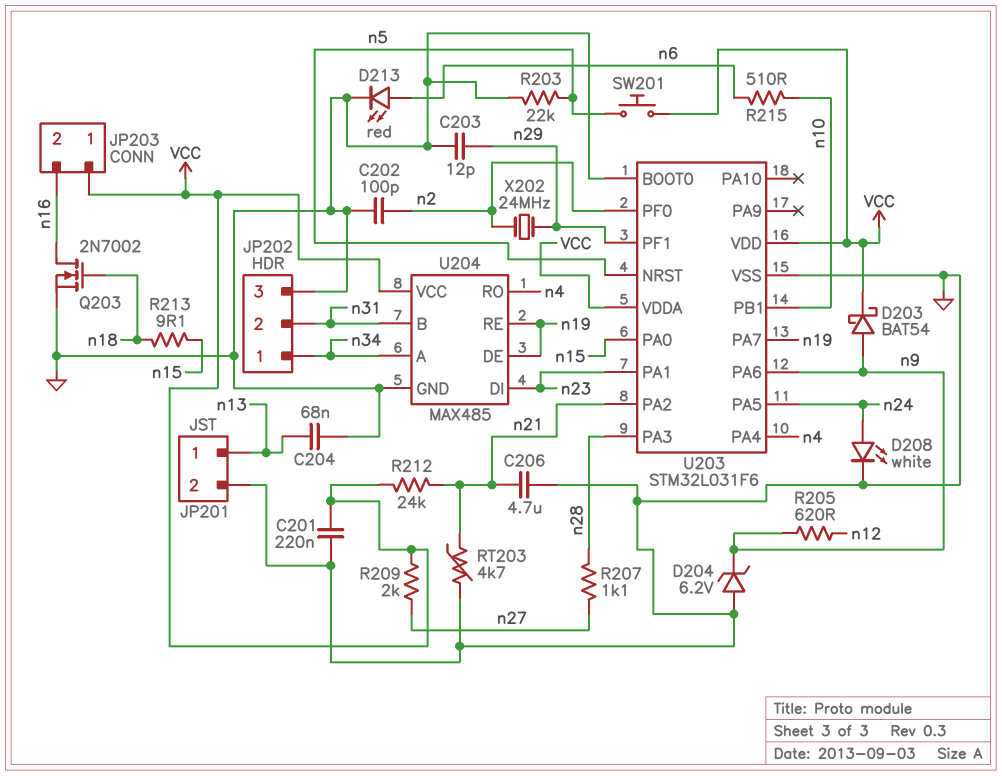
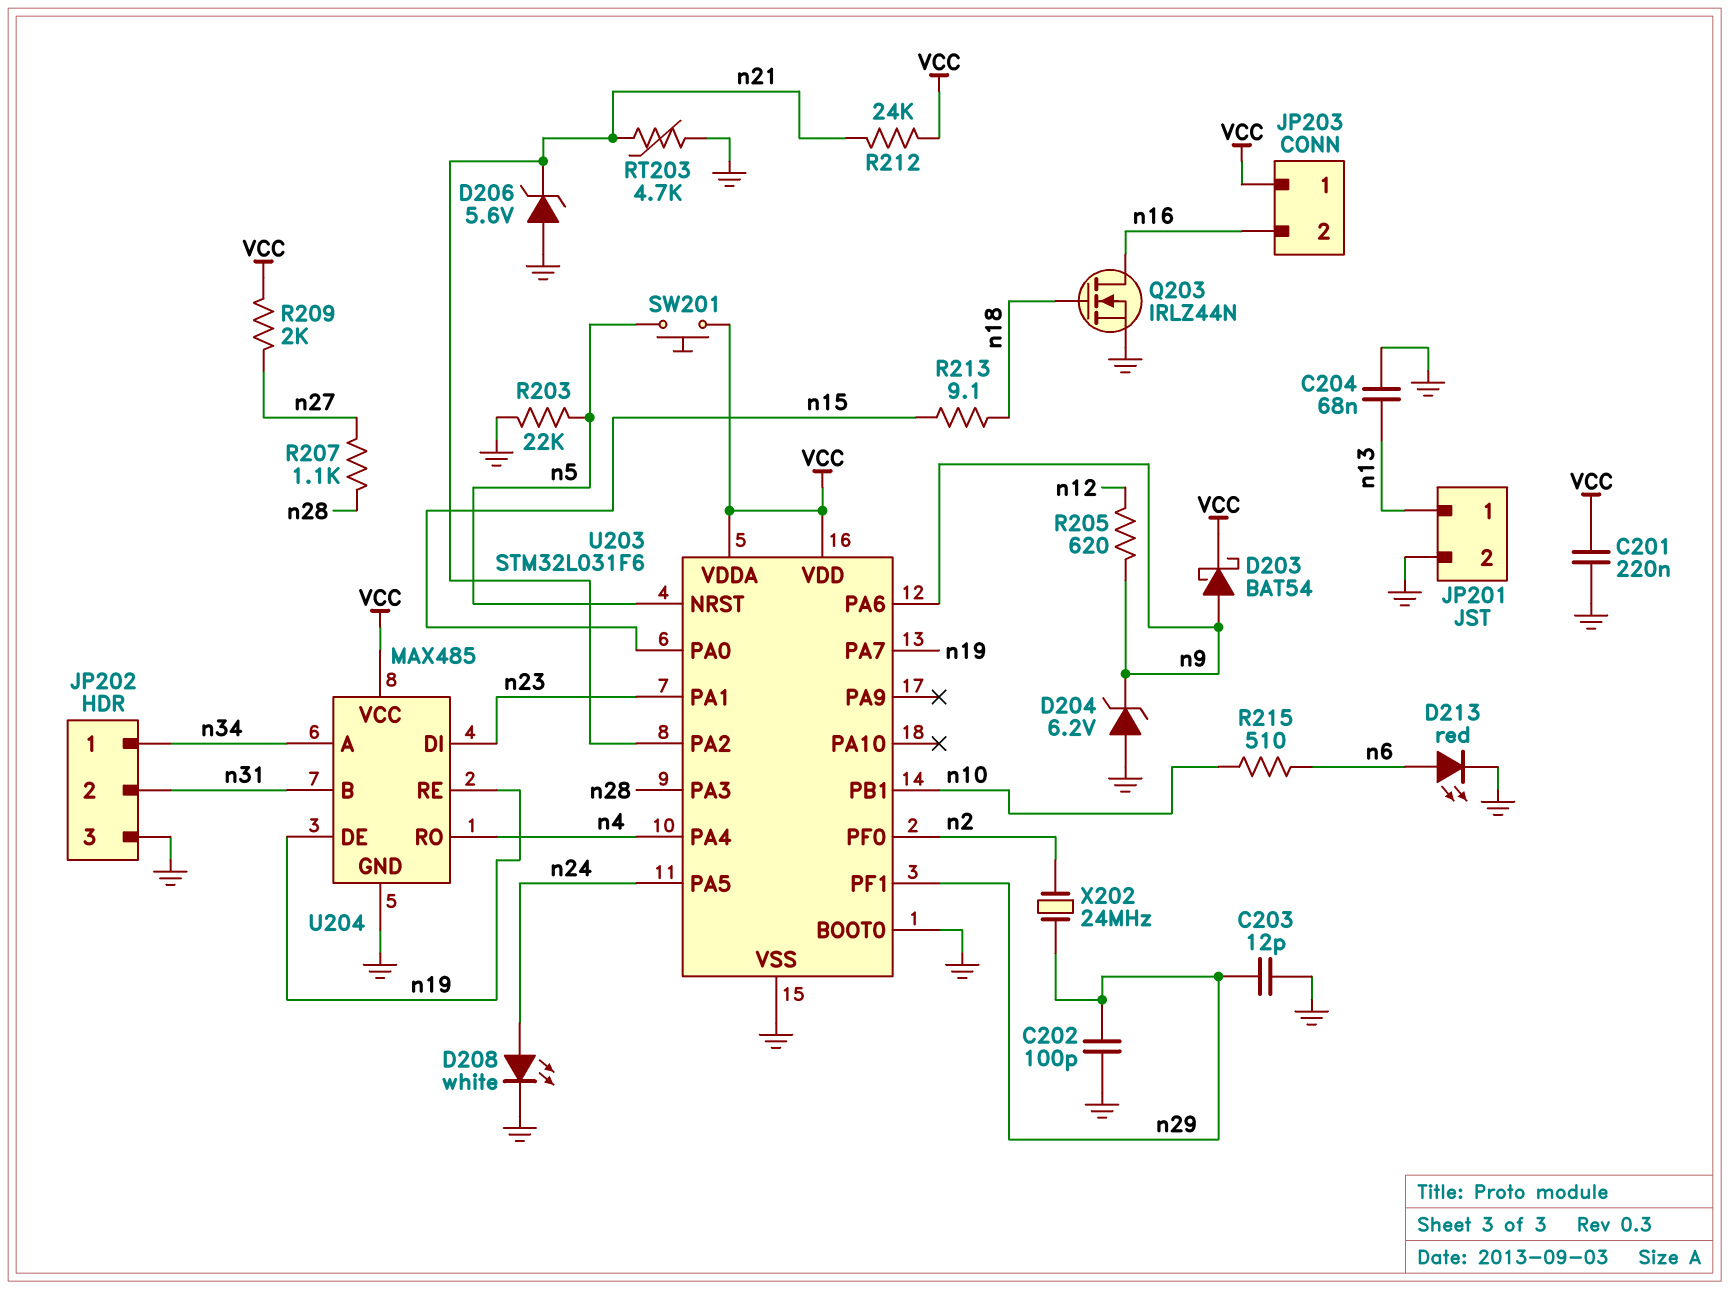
C202: 100pF (GND, n2) -> 100pF (GND, n29)
C206: 4.7uF (GND, n21) -> none
D206: none -> zener 5.6V (A GND, K n21)
Q203: NMOS 2N7002 (G n18, D n16, S GND) -> NMOS IRLZ44N (G n18, D n16, S GND)

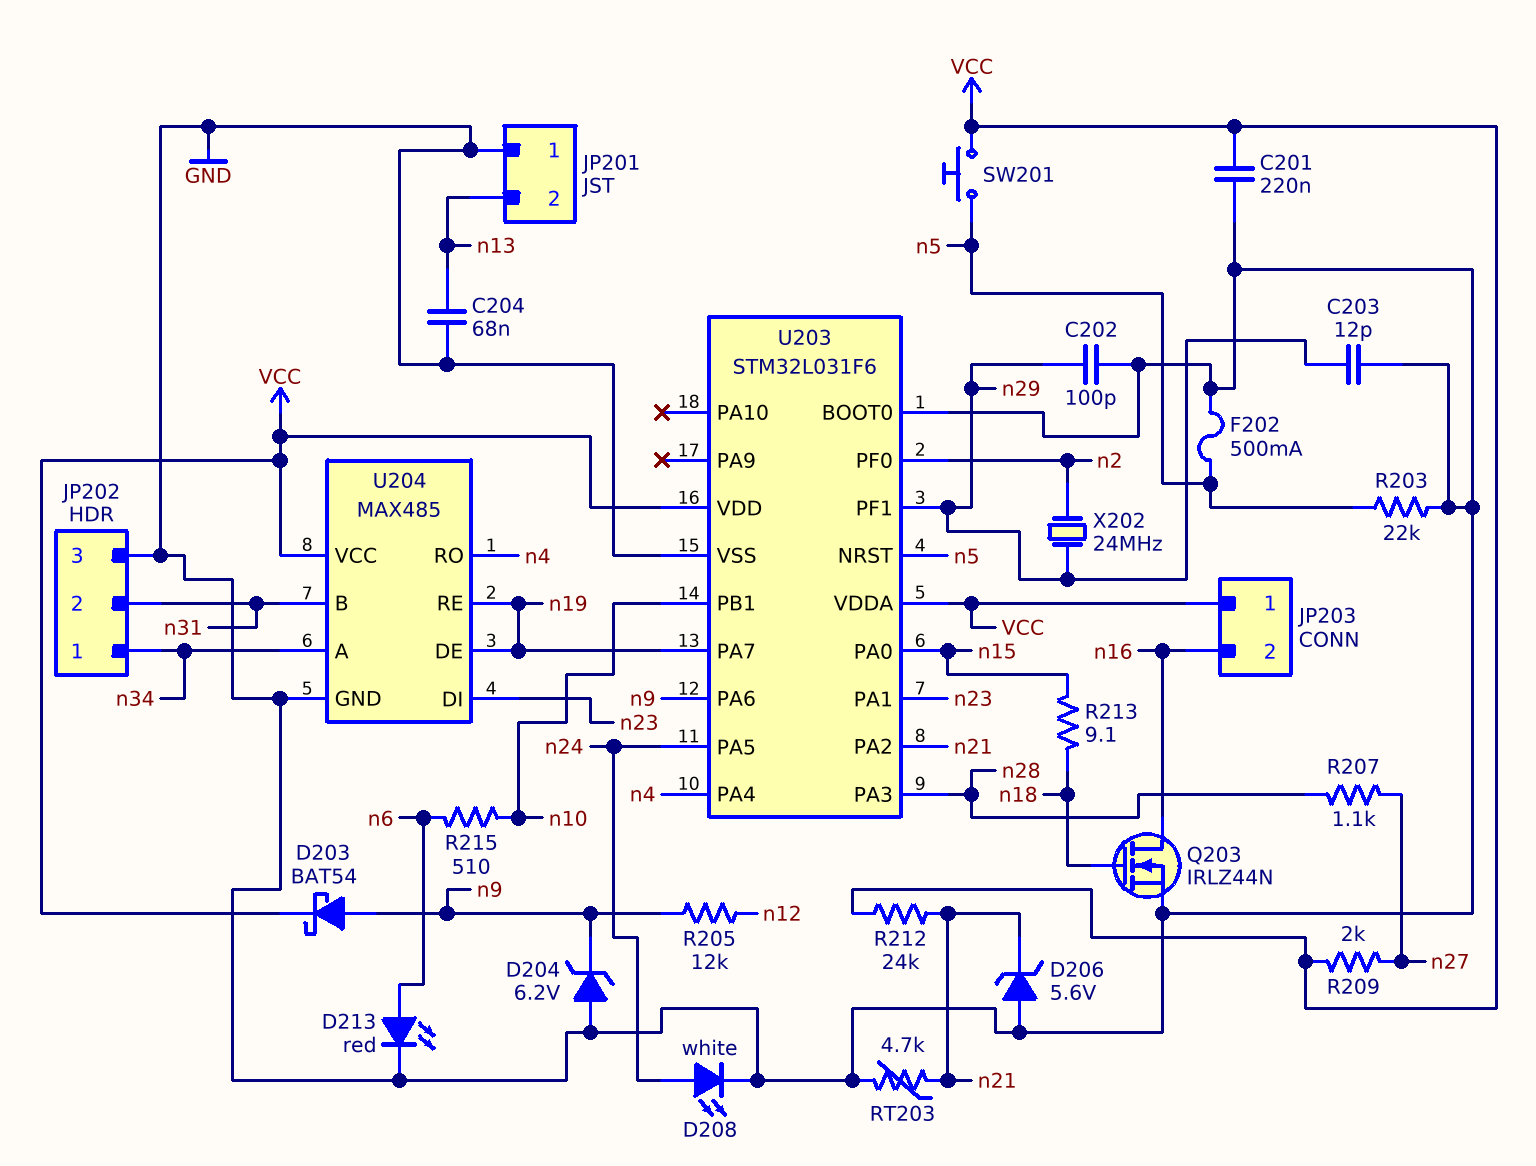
F202: none -> 500mA (GND, n5)
JP201 pin 1: n13 -> GND
JP201 pin 2: GND -> n13
R205: 620 (n9, n12) -> 12k (n9, n12)

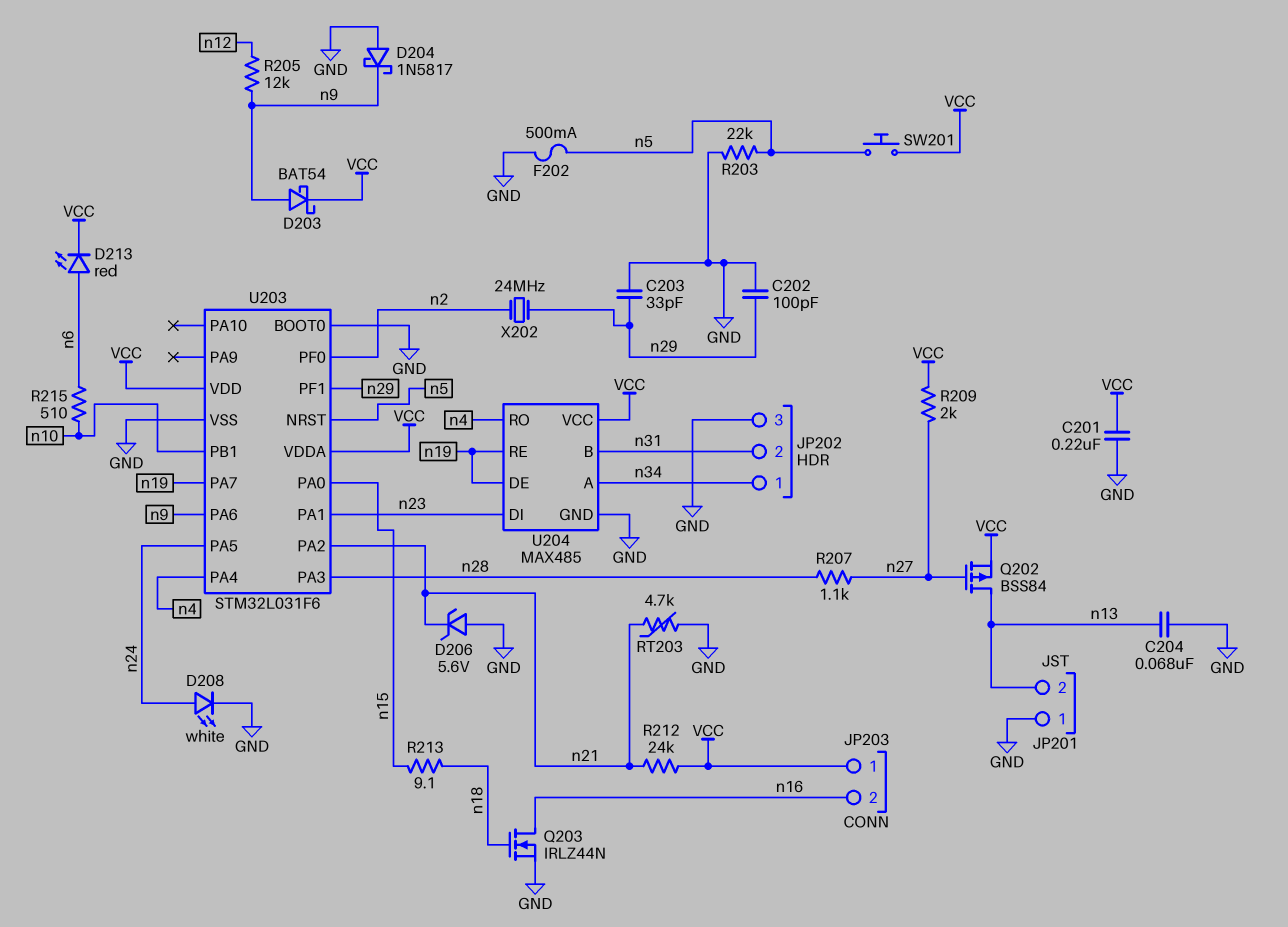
C203: 12pF (GND, n29) -> 33pF (GND, n29)
D204: zener 6.2V (A GND, K n9) -> schottky 1N5817 (A GND, K n9)
D213: LED red (A n6, K GND) -> LED red (A n6, K VCC)
Q202: none -> PMOS BSS84 (G n27, D n13, S VCC)

